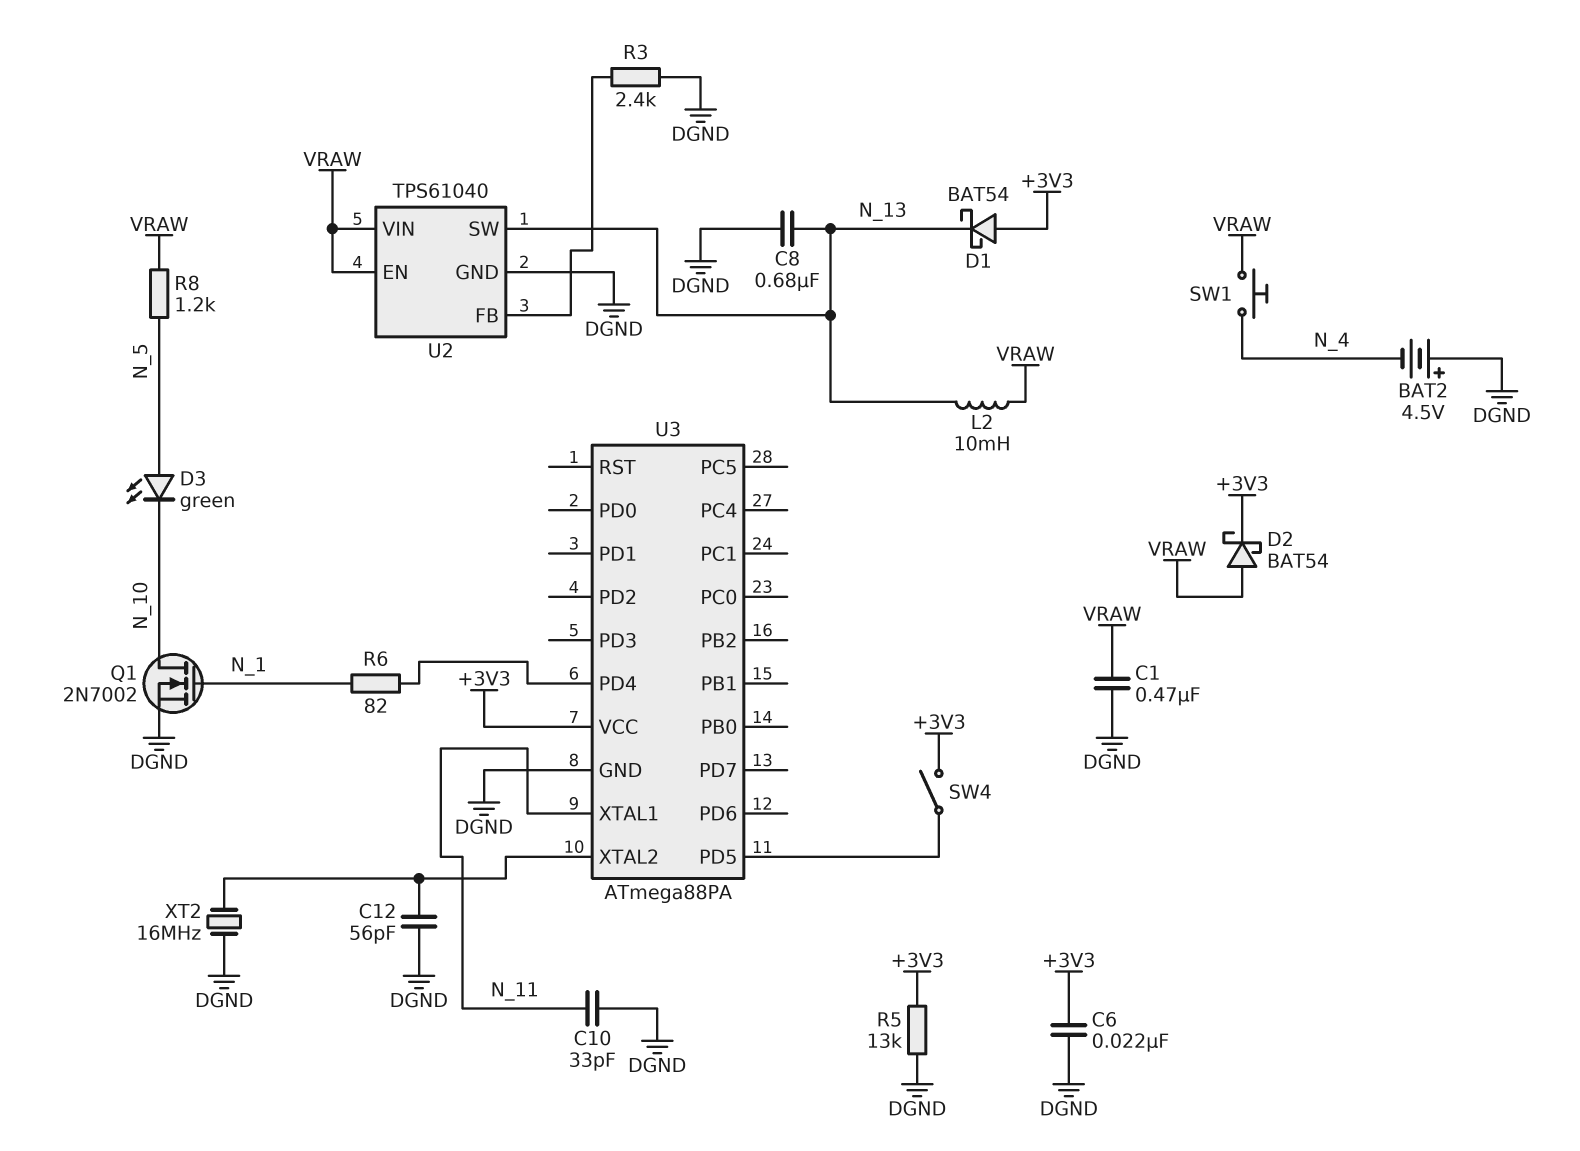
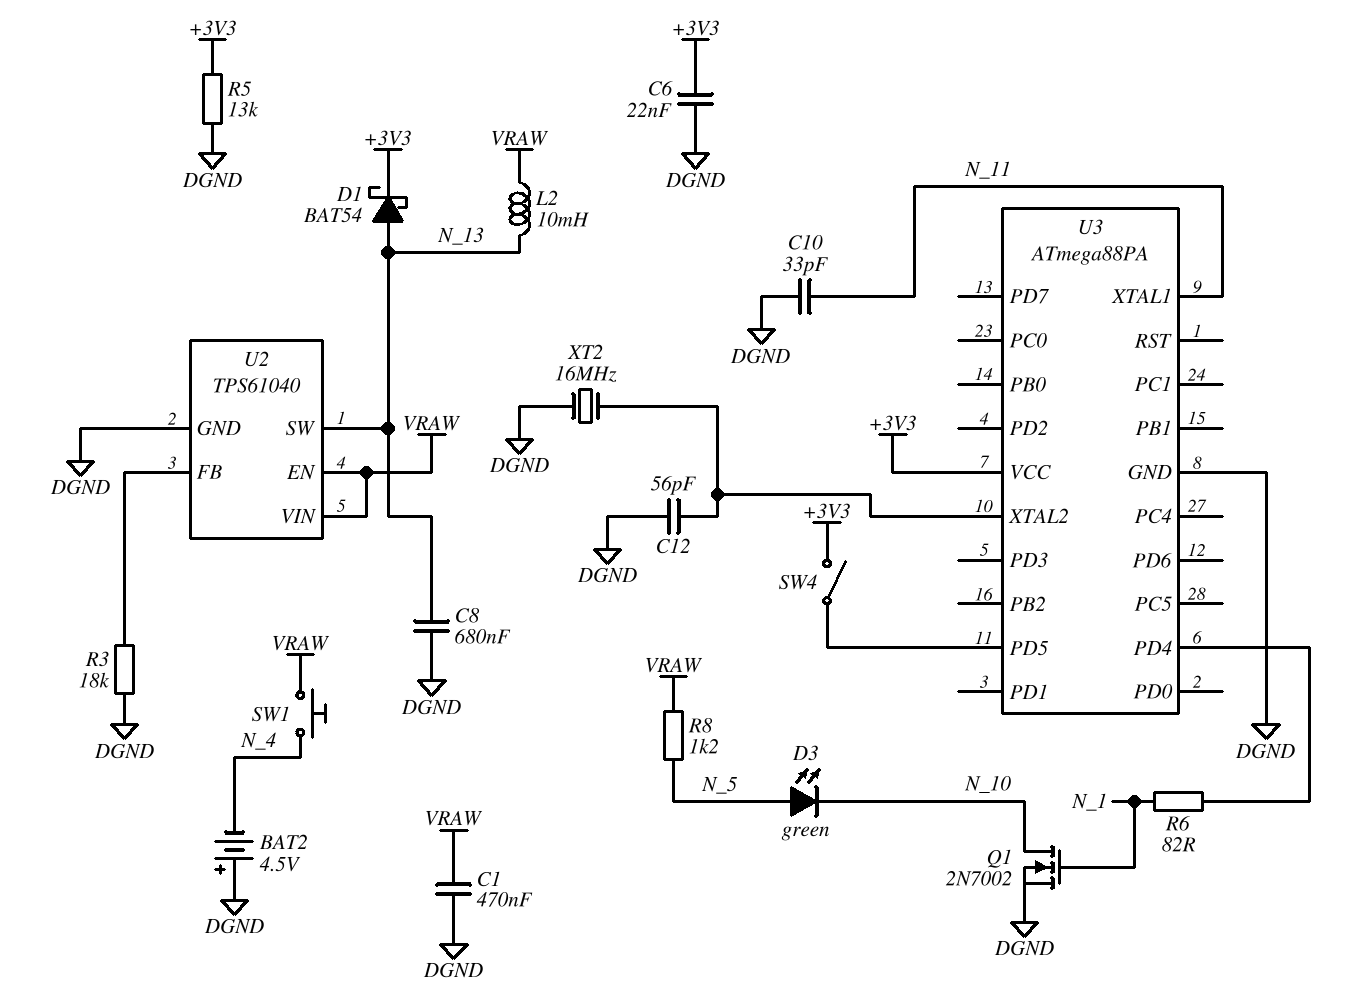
D1: schottky BAT54 (A +3V3, K N_13) -> schottky BAT54 (A N_13, K +3V3)
D2: schottky BAT54 (A VRAW, K +3V3) -> none
R3: 2.4k (DGND, U2/FB) -> 18k (DGND, U2/FB)

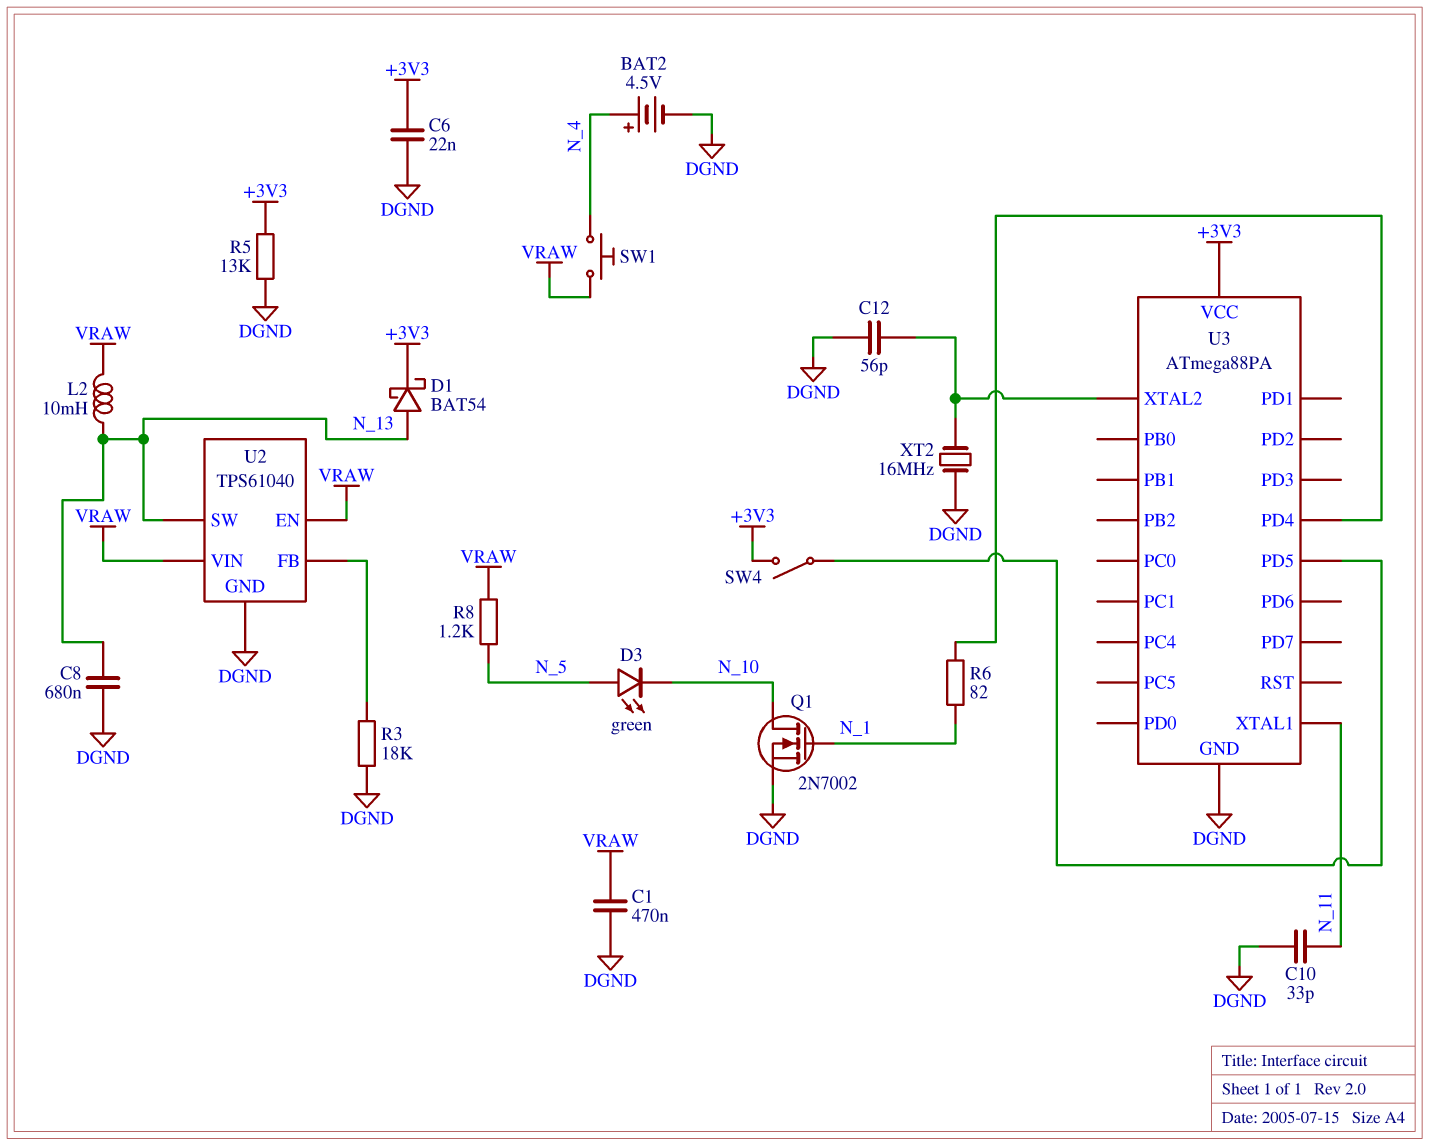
BAT2: 4.5V (plus DGND, minus N_4) -> 4.5V (plus N_4, minus DGND)

